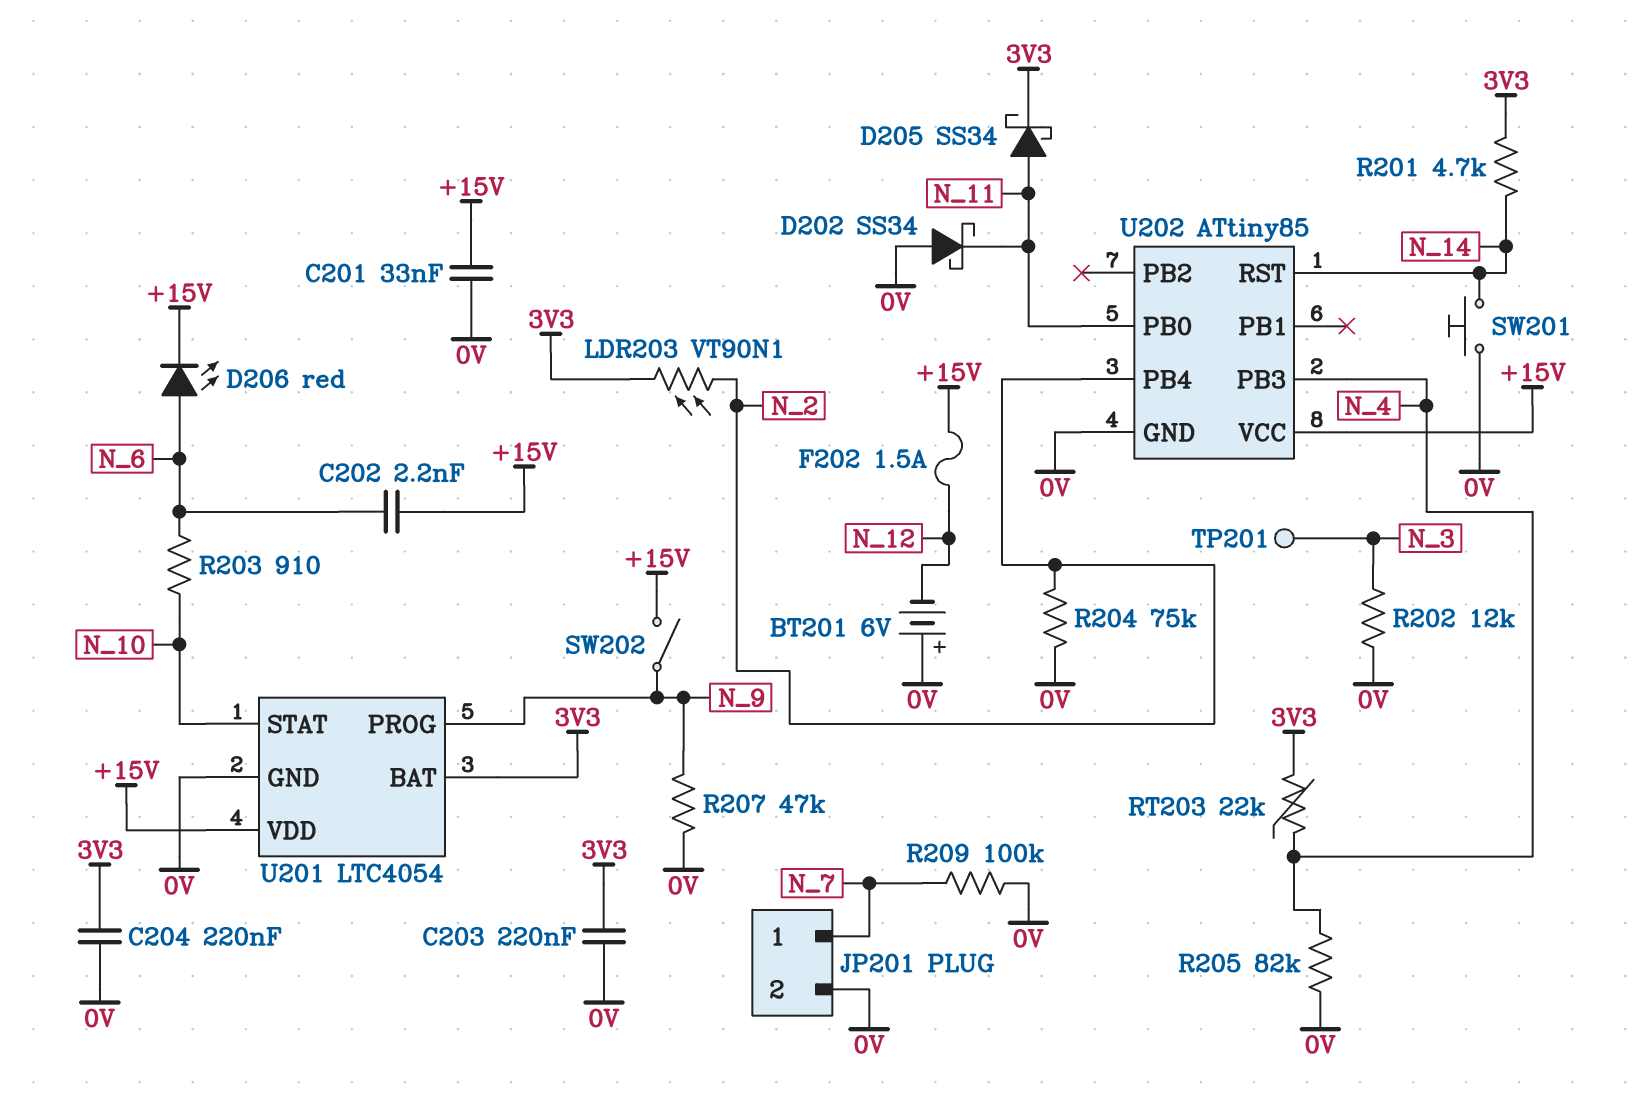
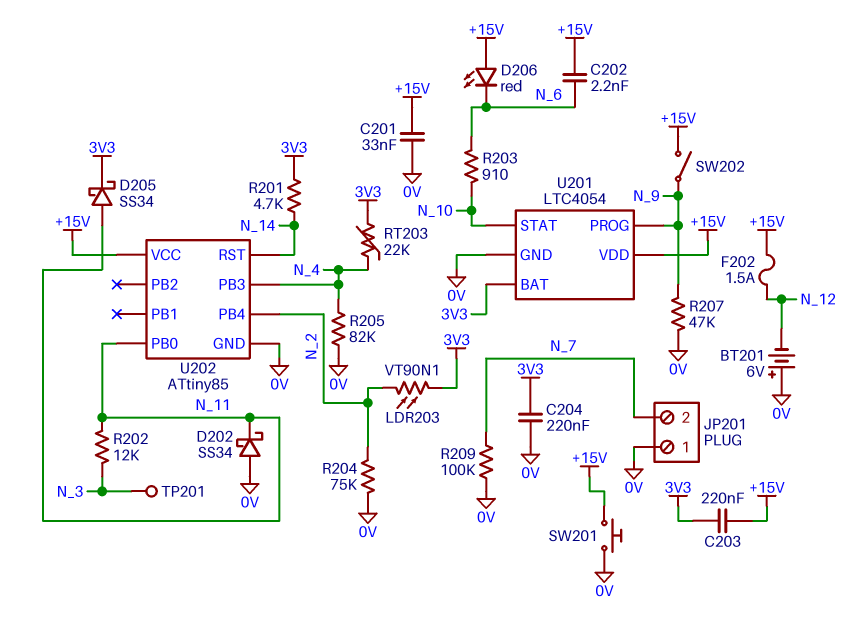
C203: 220nF (0V, 3V3) -> 220nF (+15V, 3V3)
D206: LED red (A N_6, K +15V) -> LED red (A +15V, K N_6)
JP201 pin 1: N_7 -> 0V
JP201 pin 2: 0V -> N_7
R202: 12k (0V, N_3) -> 12k (N_3, N_11)
SW201: button (0V, N_14) -> button (+15V, 0V)

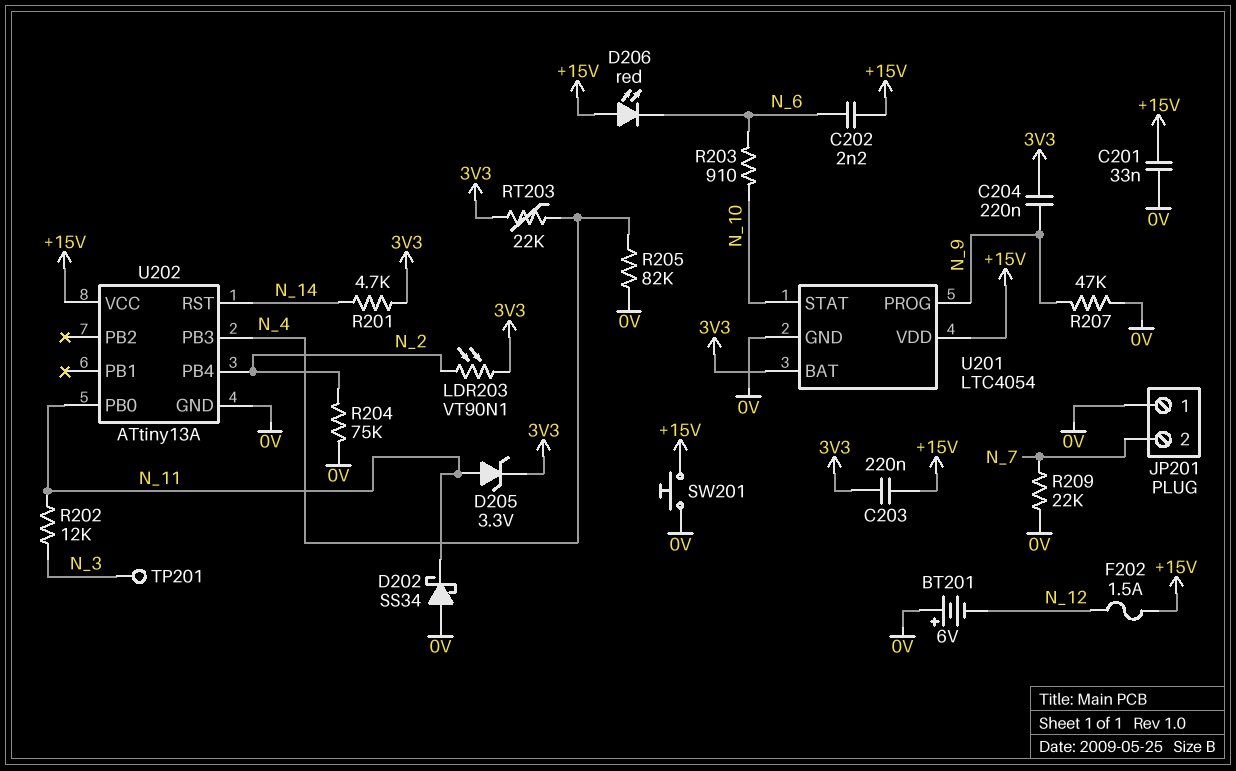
C204: 220nF (0V, 3V3) -> 220nF (3V3, N_9)
D205: schottky SS34 (A N_11, K 3V3) -> zener 3.3V (A N_11, K 3V3)
R209: 100k (0V, N_7) -> 22k (0V, N_7)
SW202: switch (+15V, N_9) -> none
U202: ATtiny85 -> ATtiny13A

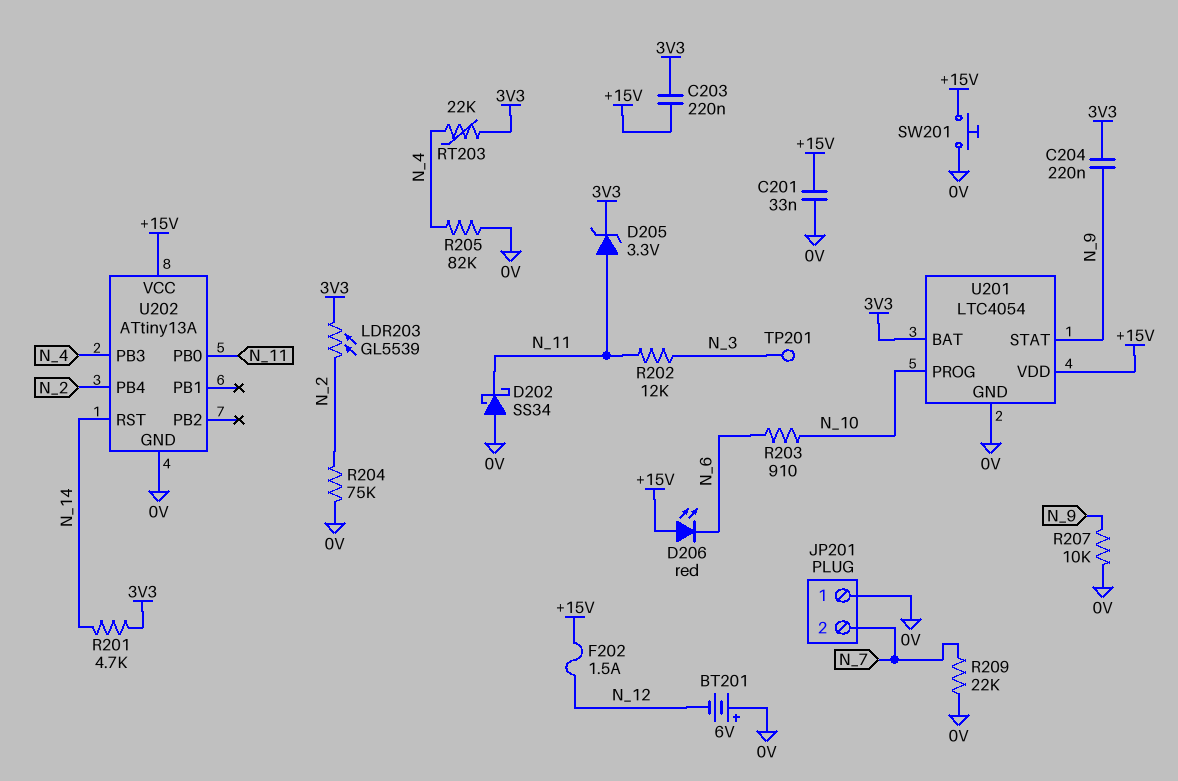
C202: 2.2nF (+15V, N_6) -> none
LDR203: VT90N1 (3V3, N_2) -> GL5539 (3V3, N_2)
R207: 47k (0V, N_9) -> 10k (0V, N_9)
U201 pin PROG: N_9 -> N_10
U201 pin STAT: N_10 -> N_9

